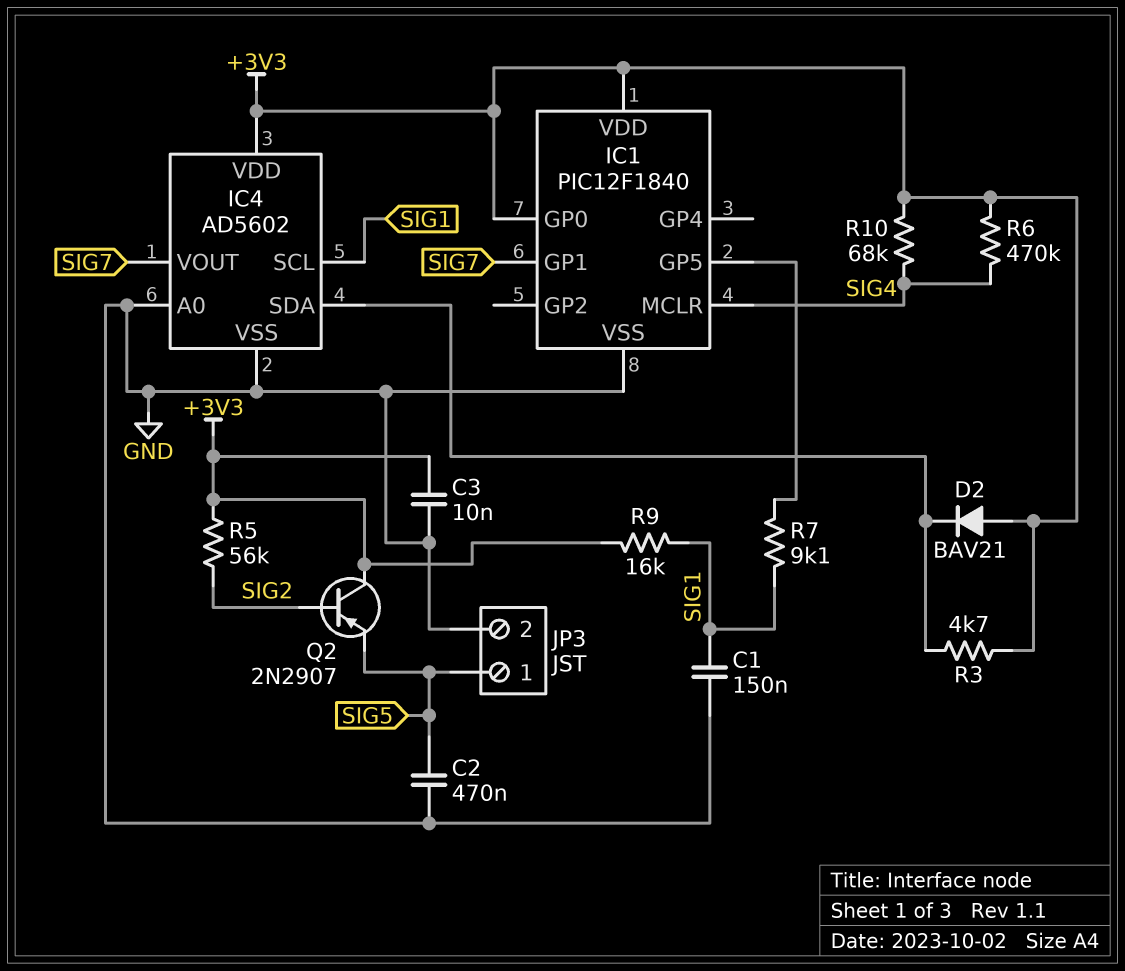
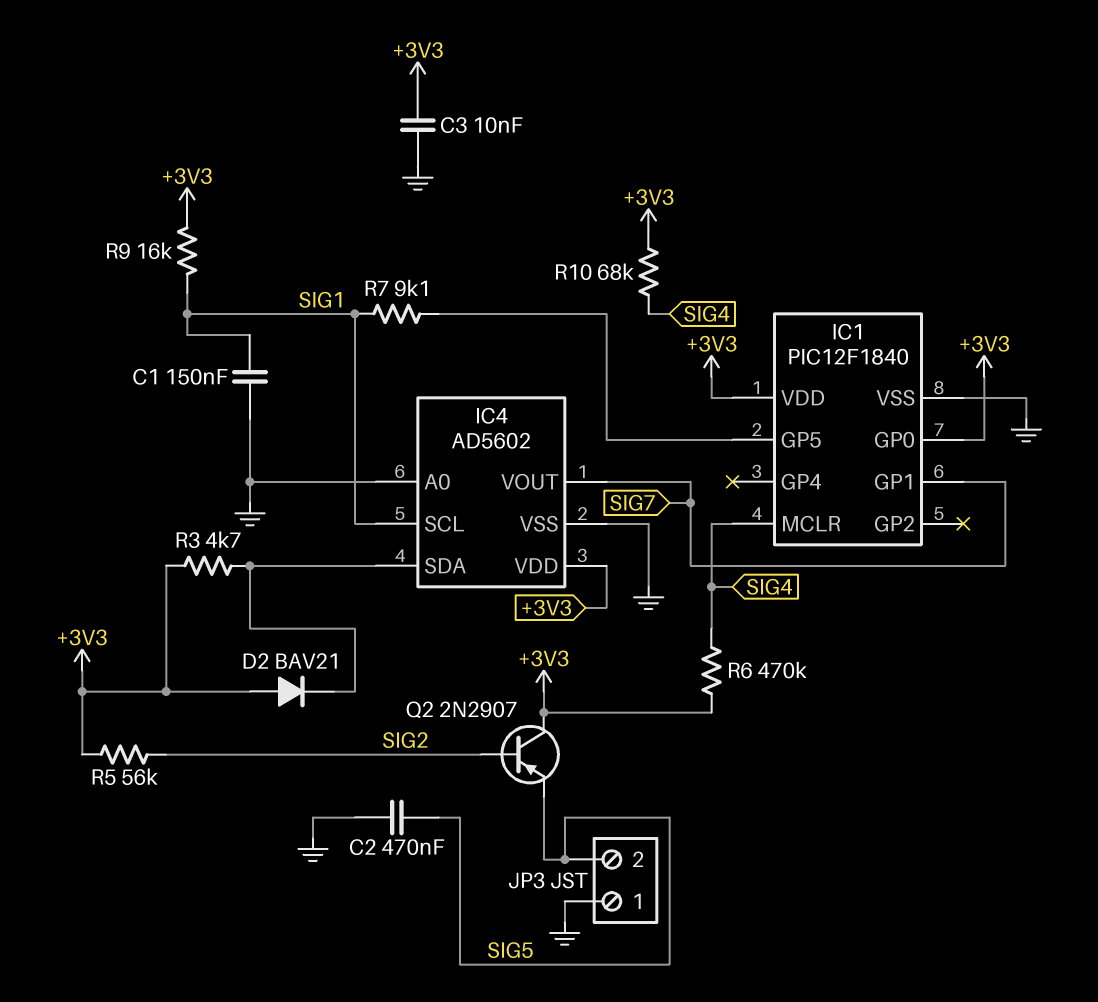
JP3 pin 1: SIG5 -> GND
JP3 pin 2: GND -> SIG5

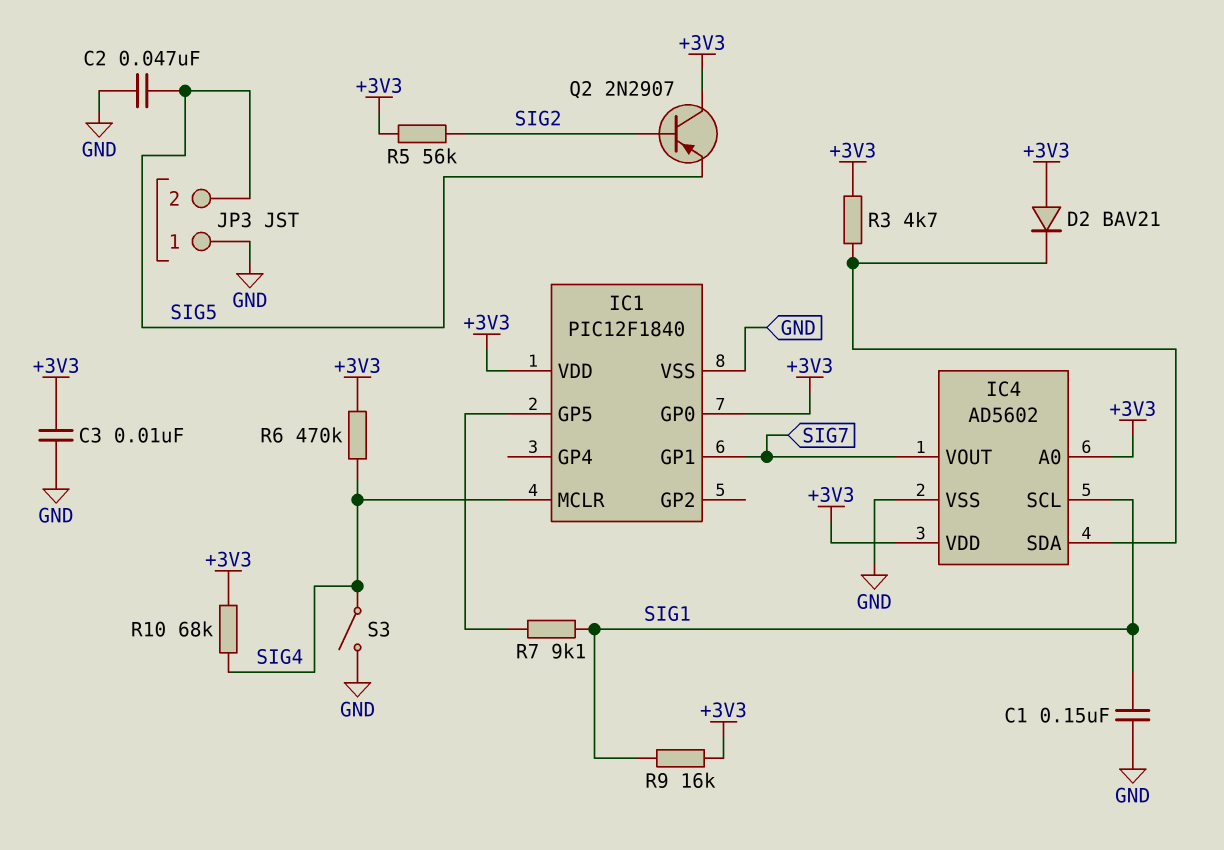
C2: 470nF (GND, SIG5) -> 47nF (GND, SIG5)
IC4 pin A0: GND -> +3V3
S3: none -> switch (GND, SIG4)

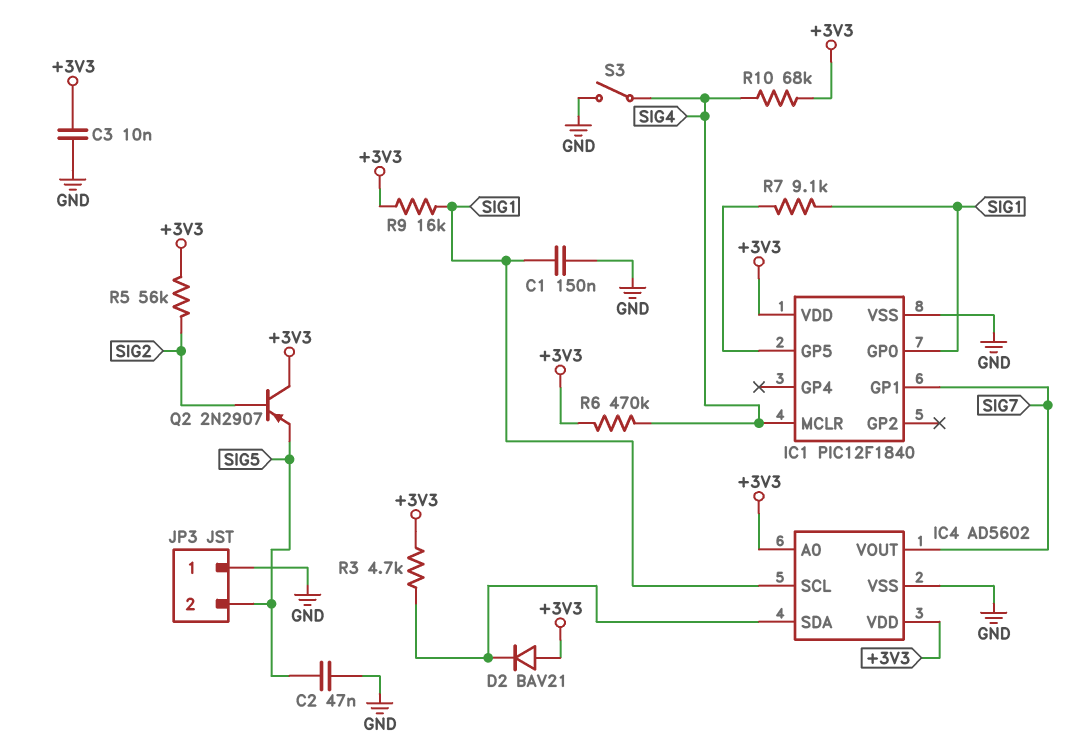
IC1 pin GP0: +3V3 -> SIG1

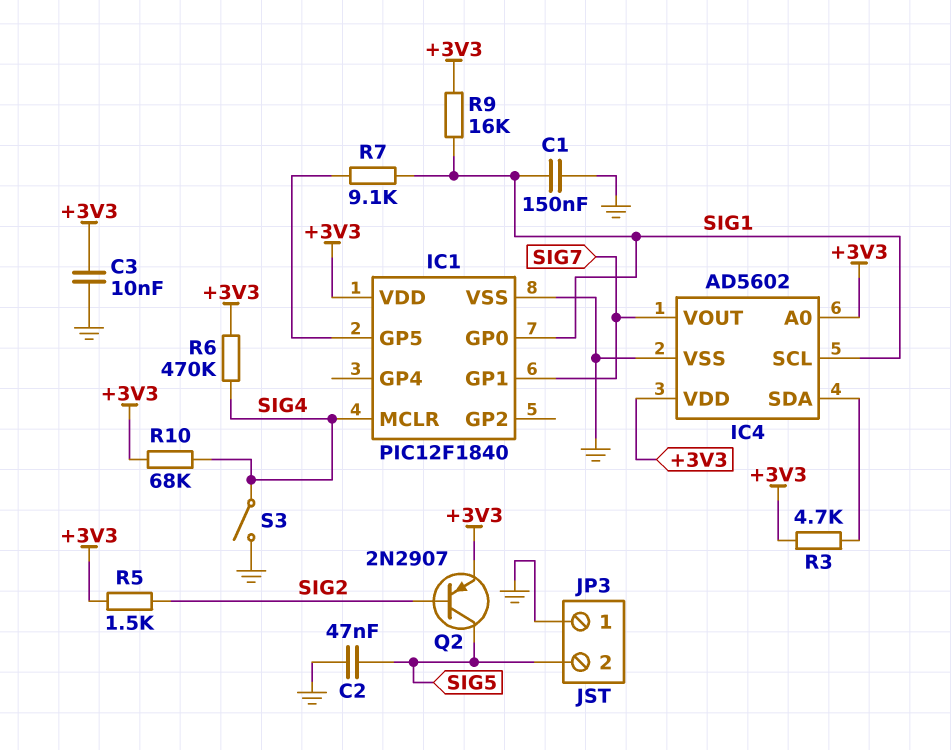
D2: diode BAV21 (A +3V3, K IC4/SDA) -> none
Q2: PNP 2N2907 (B SIG2, C +3V3, E SIG5) -> PNP 2N2907 (B SIG2, C SIG5, E +3V3)
R5: 56k (+3V3, SIG2) -> 1.5k (+3V3, SIG2)

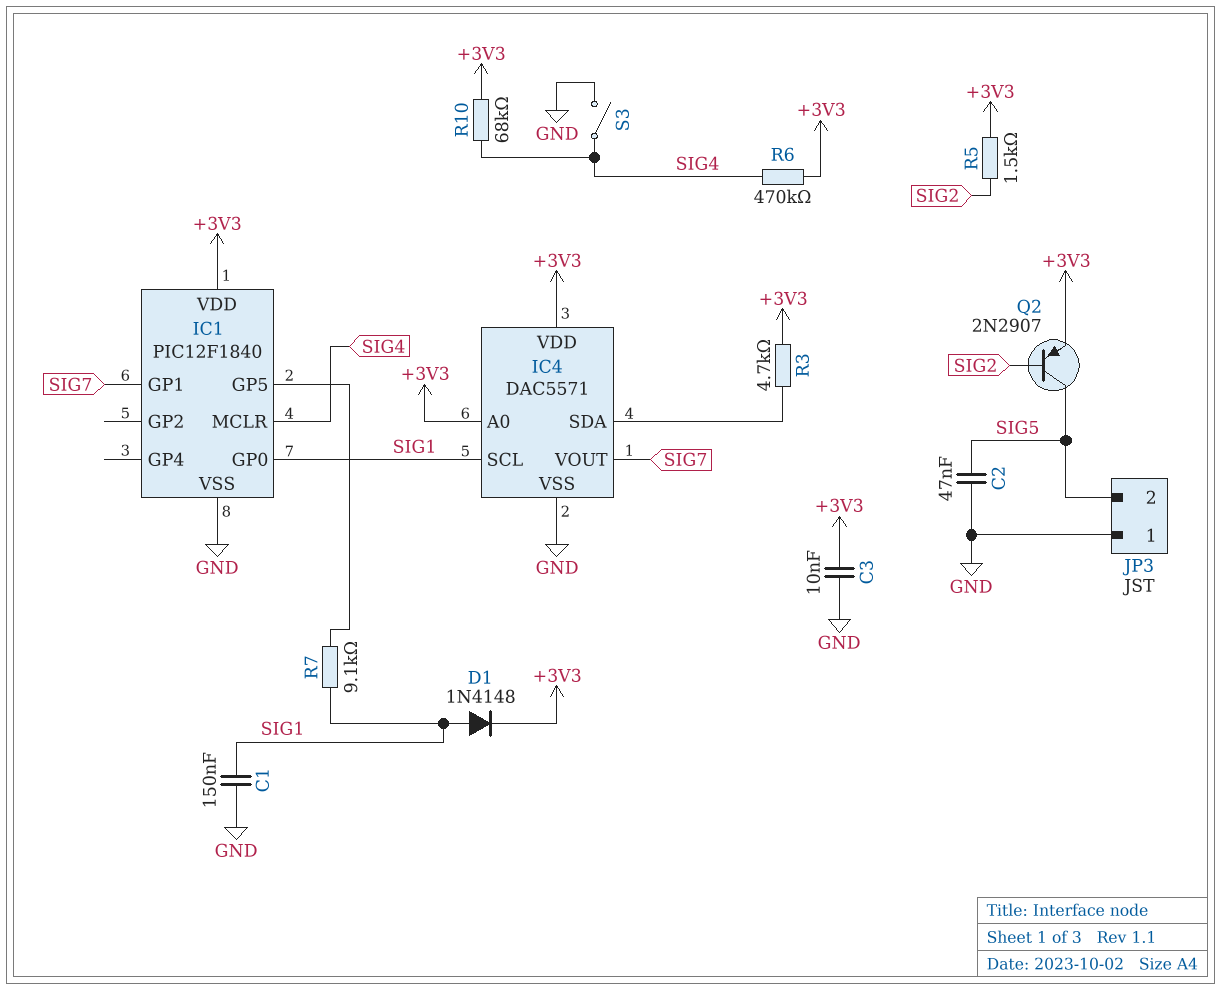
D1: none -> diode 1N4148 (A SIG1, K +3V3)
IC4: AD5602 -> DAC5571
R9: 16k (+3V3, SIG1) -> none

